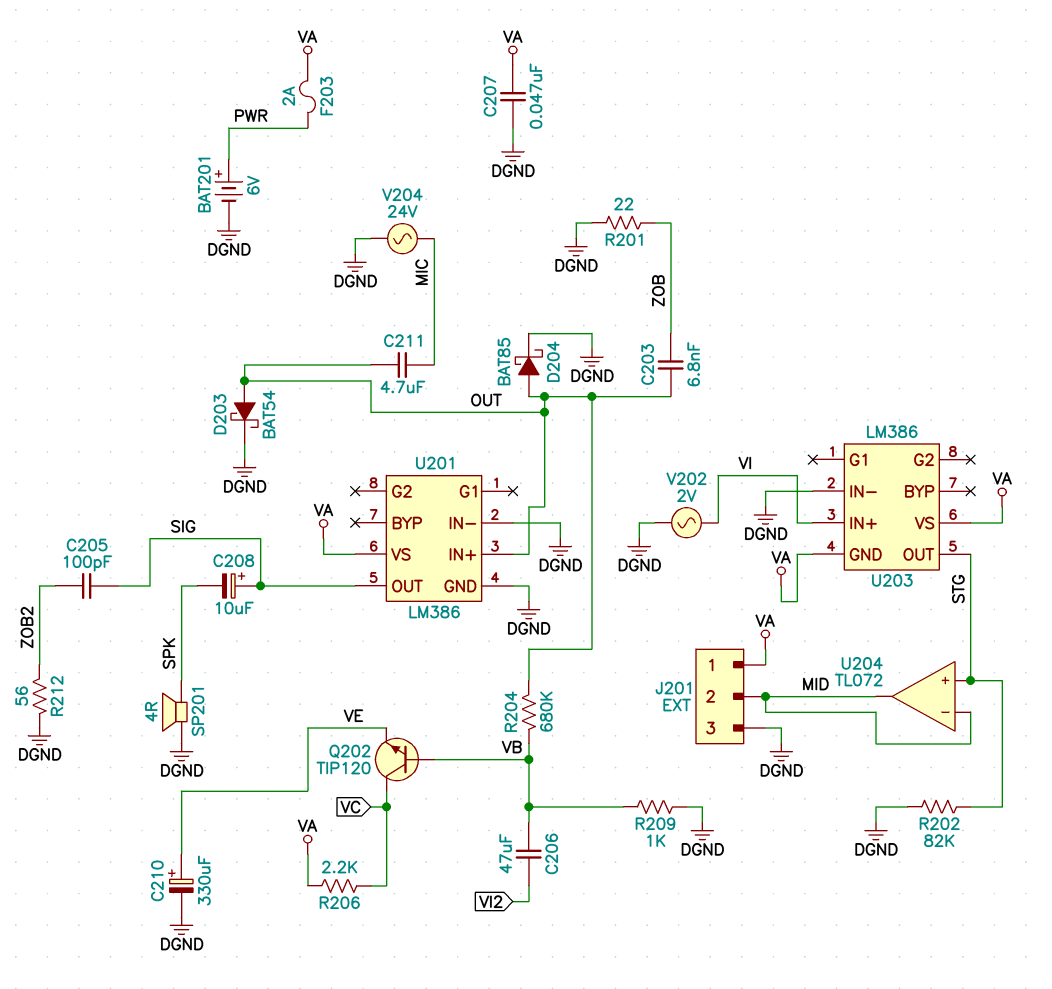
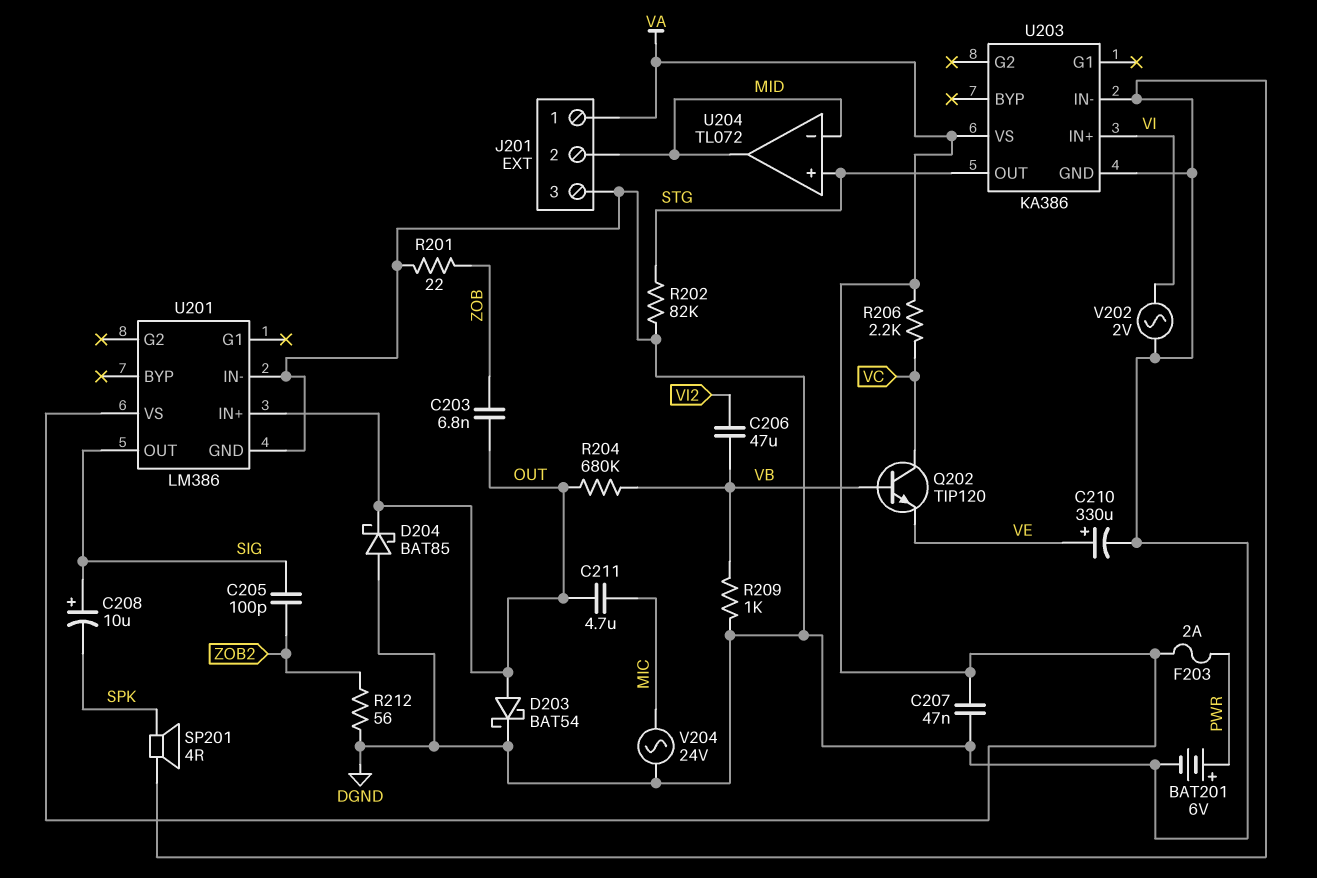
D204: schottky BAT85 (A OUT, K DGND) -> schottky BAT85 (A DGND, K OUT)
U203: LM386 -> KA386
U203 pin GND: VA -> DGND

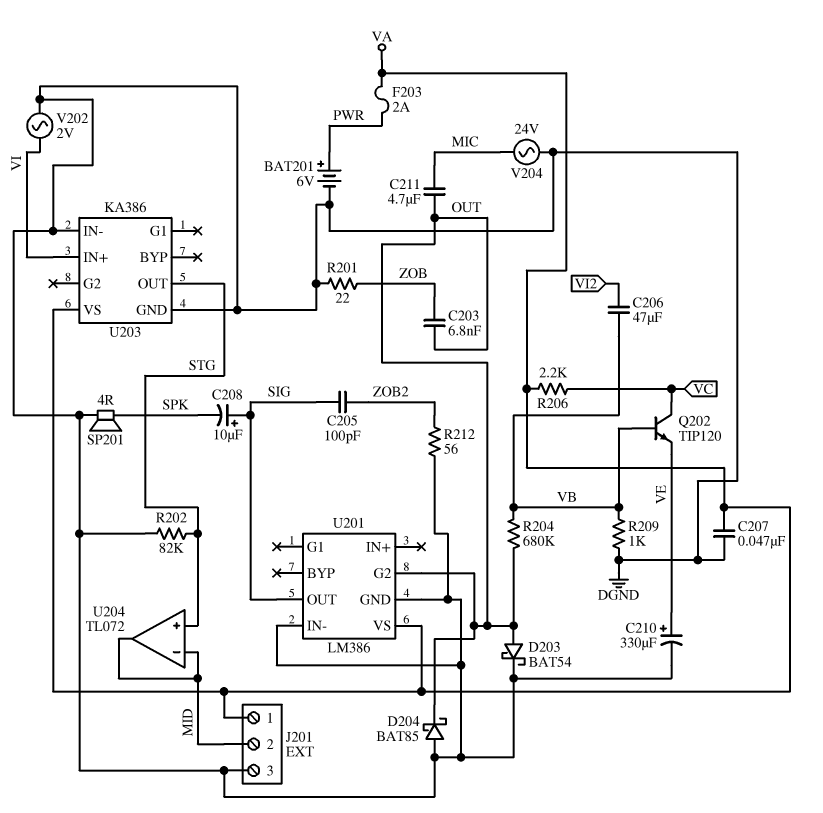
U201 pin G2: none -> OUT
U201 pin IN+: OUT -> none

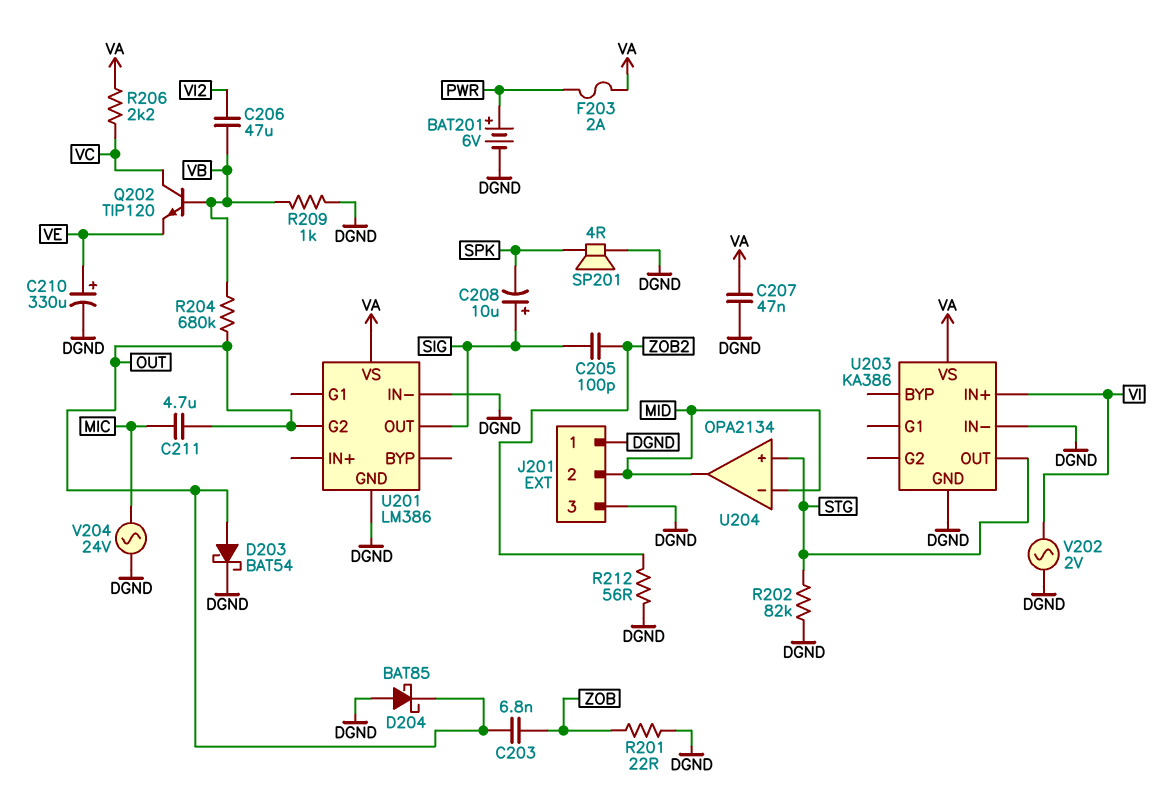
J201 pin 1: VA -> DGND
U204: TL072 -> OPA2134

